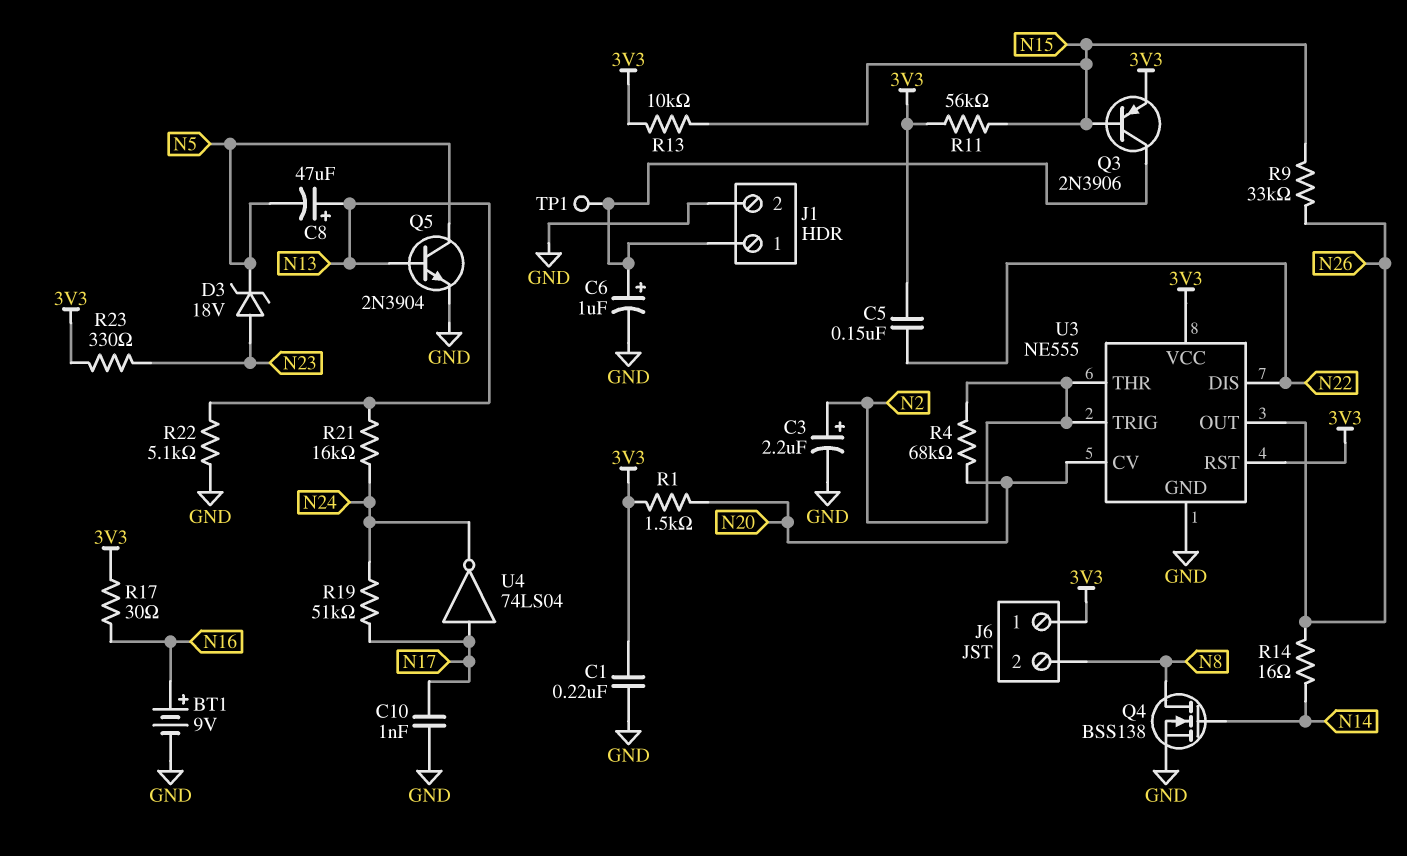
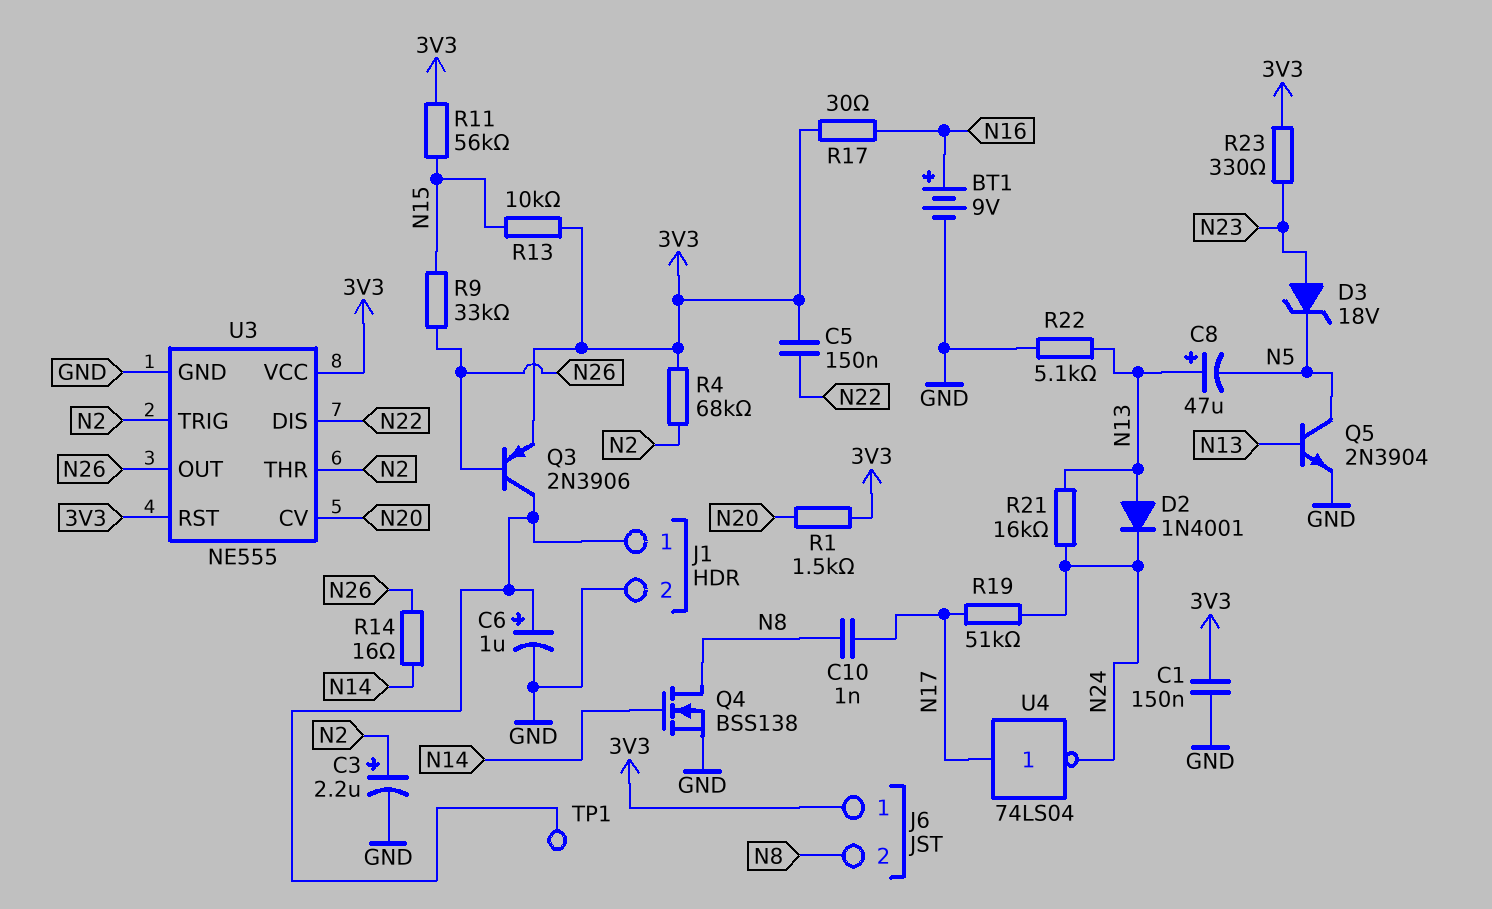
C1: 220nF (3V3, GND) -> 150nF (3V3, GND)
C10: 1nF (GND, N17) -> 1nF (N8, N17)
D2: none -> diode 1N4001 (A N13, K N24)
Q3: PNP 2N3906 (B N15, C J1/1, E 3V3) -> PNP 2N3906 (B N26, C J1/1, E 3V3)
R4: 68k (N2, N20) -> 68k (3V3, N2)

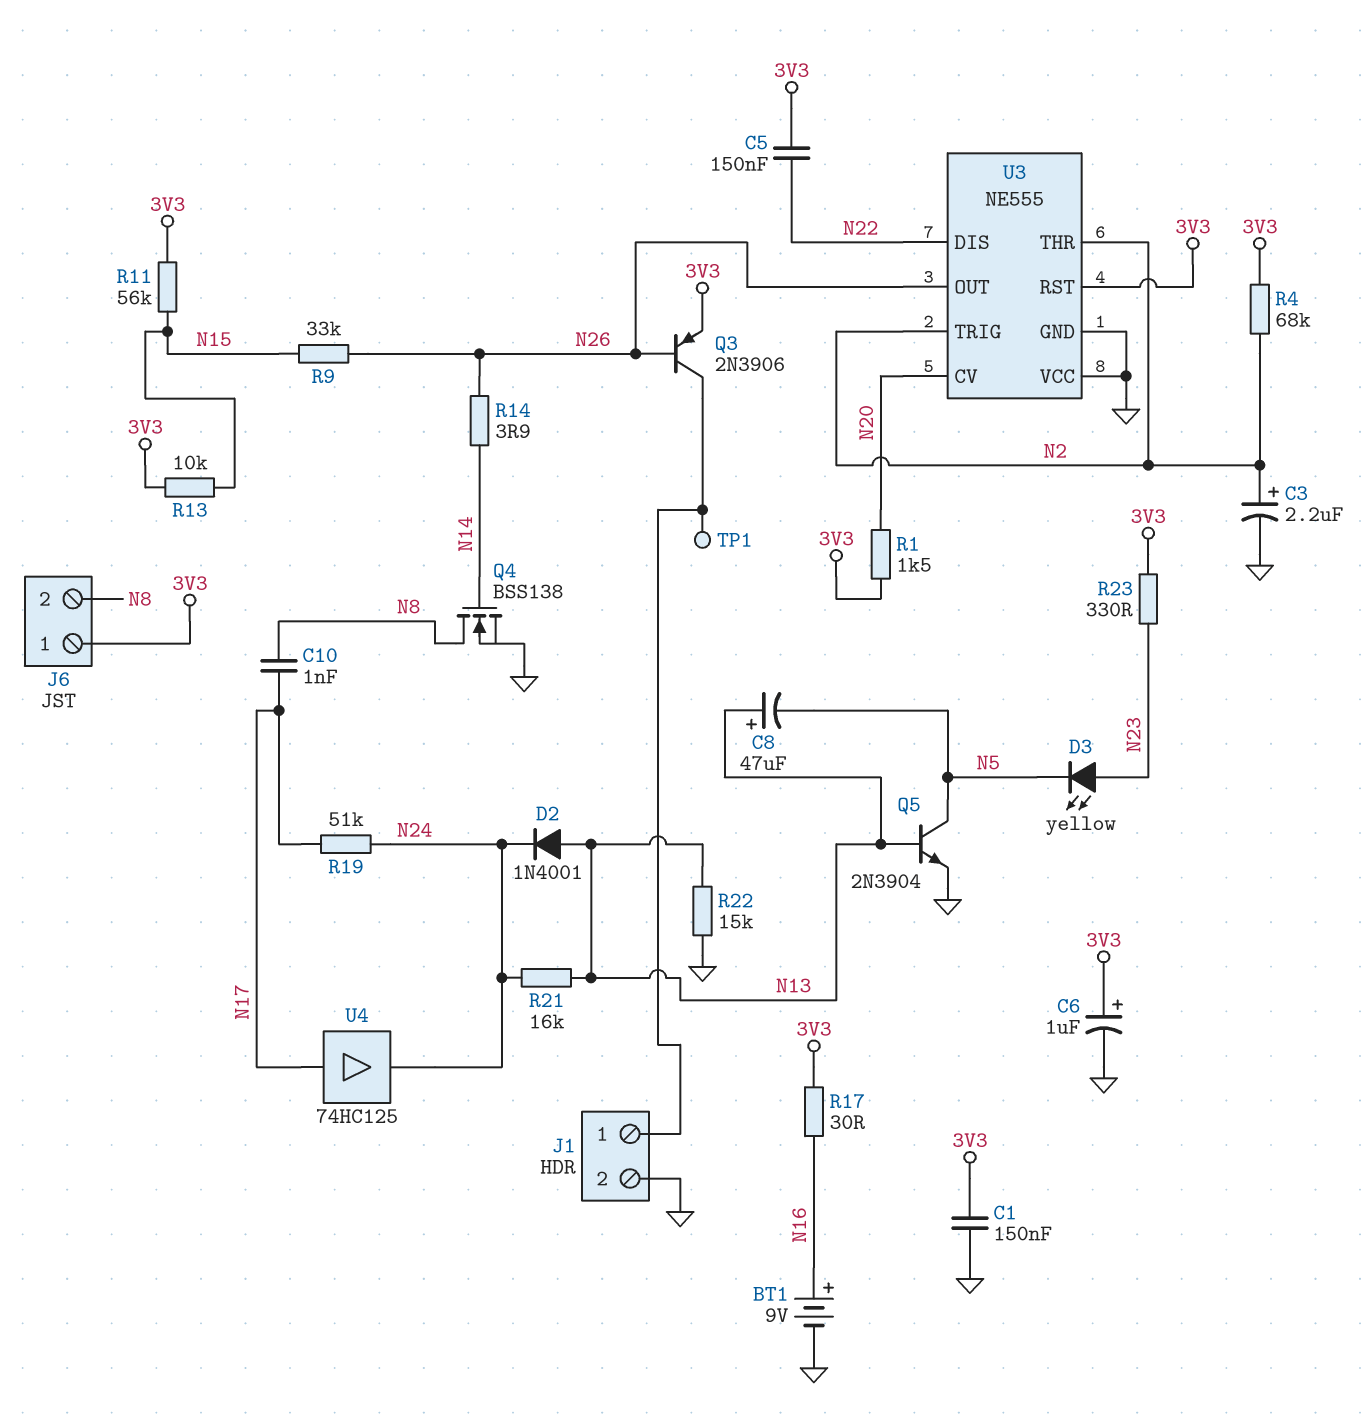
C6: 1uF (plus J1/1, minus GND) -> 1uF (plus 3V3, minus GND)
D3: zener 18V (A N23, K N5) -> LED yellow (A N23, K N5)
R14: 16 (N14, N26) -> 3.9 (N14, N26)
R22: 5.1k (GND, N13) -> 15k (GND, N13)
U3 pin VCC: 3V3 -> GND
U4: NOT 74LS04 (in N17, out N24) -> buffer 74HC125 (in N17, out N24)

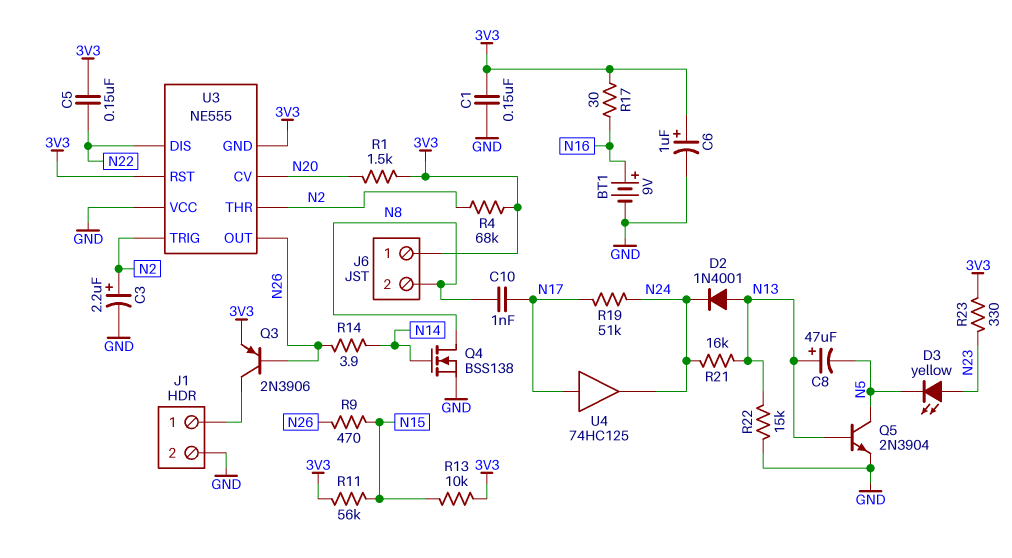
R9: 33k (N15, N26) -> 470 (N15, N26)
TP1: test point (J1/1) -> none
U3 pin GND: GND -> 3V3

